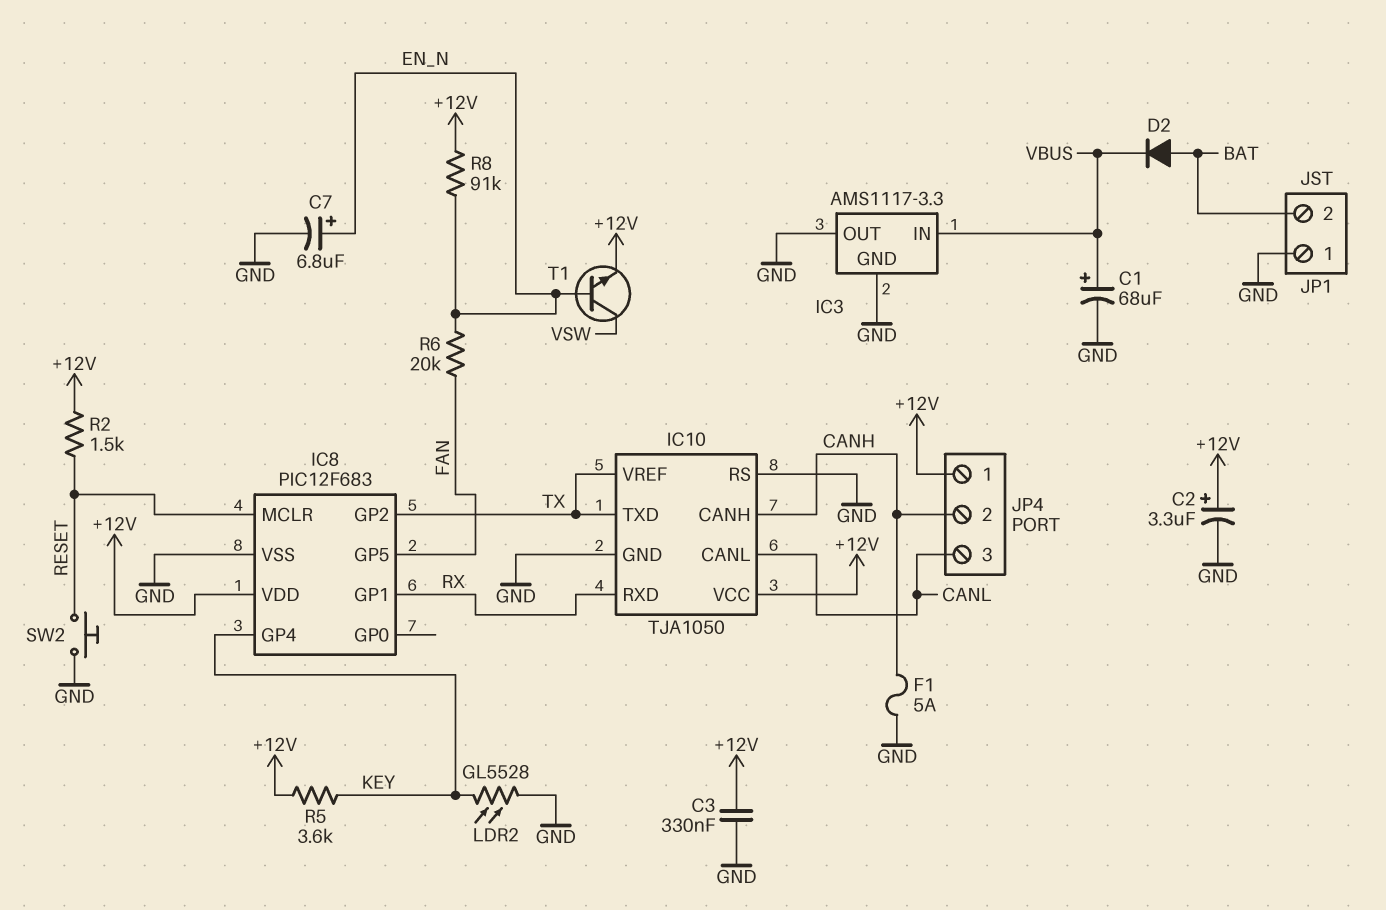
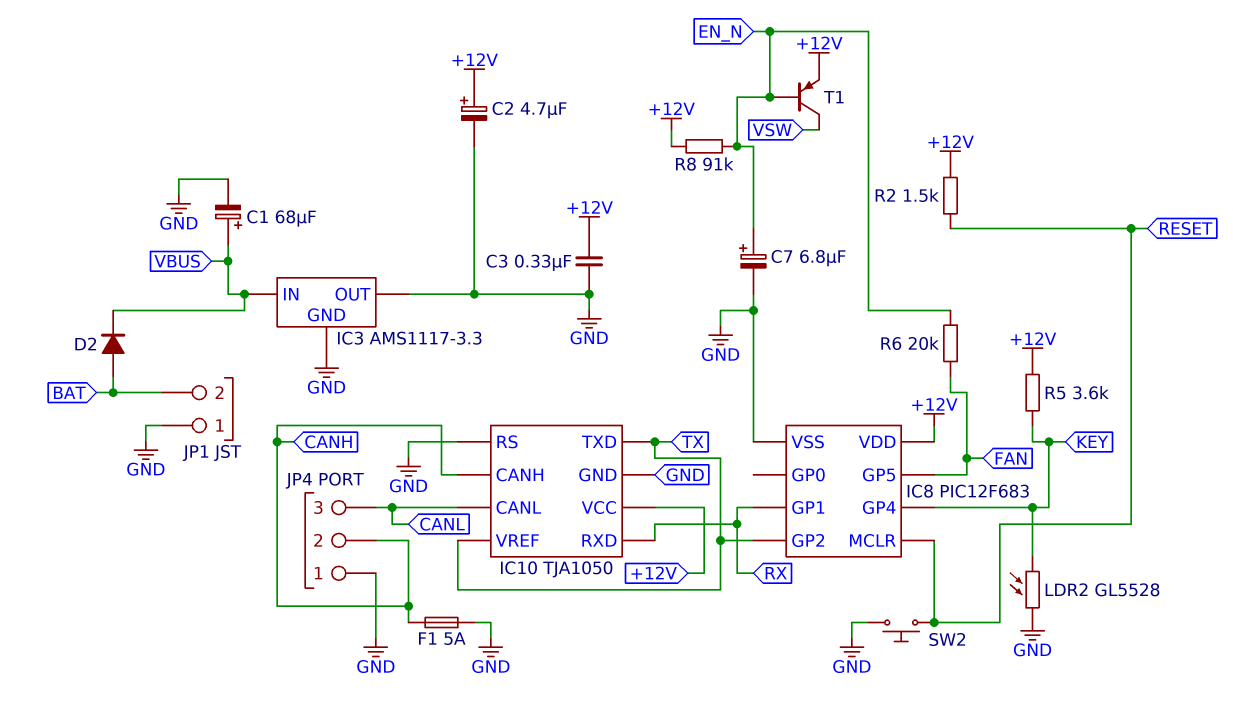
C2: 3.3uF (plus +12V, minus GND) -> 4.7uF (plus +12V, minus GND)
JP4 pin 1: +12V -> GND
T1: NPN (B EN_N, C VSW, E +12V) -> PNP (B EN_N, C VSW, E +12V)

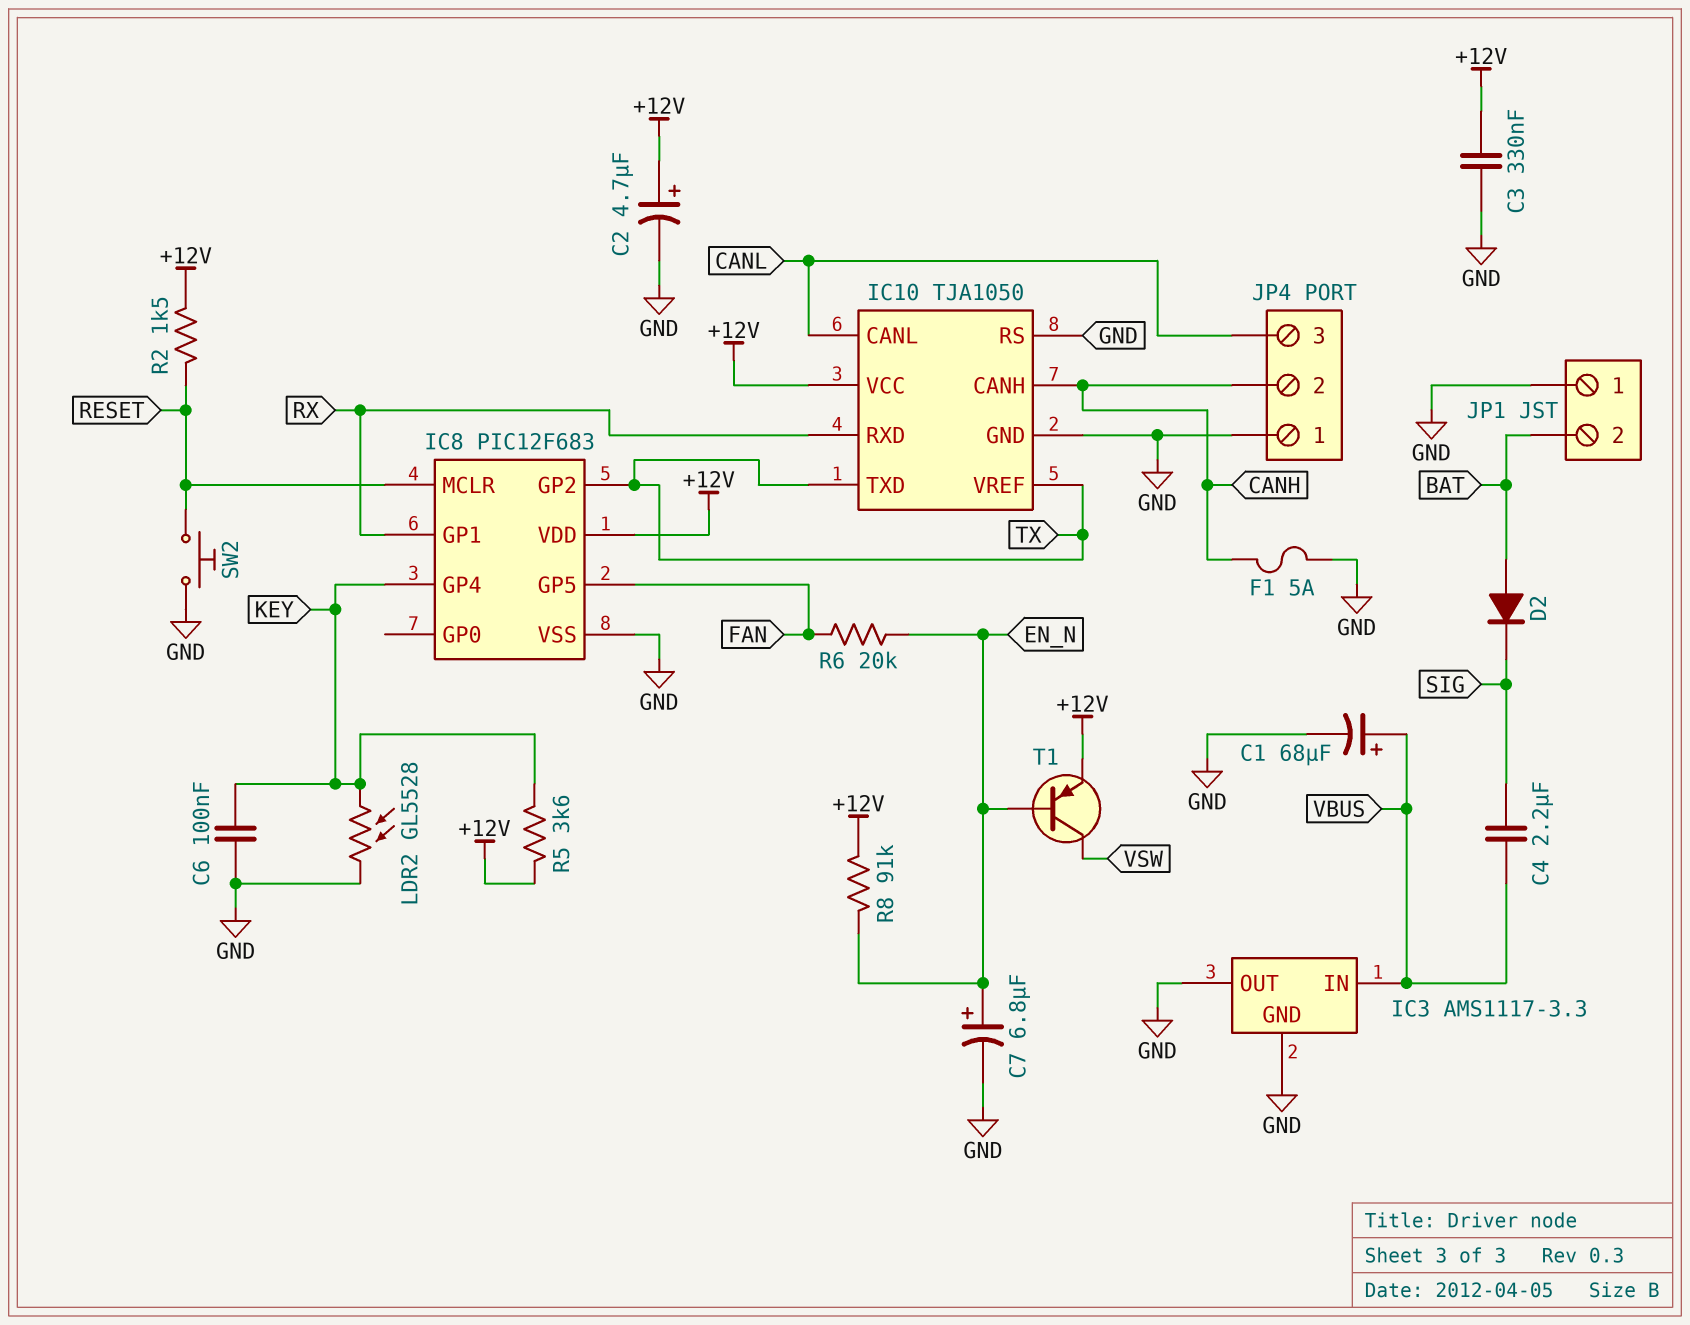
C4: none -> 2.2uF (SIG, VBUS)
C6: none -> 100nF (GND, KEY)
D2: diode (A BAT, K VBUS) -> diode (A BAT, K SIG)

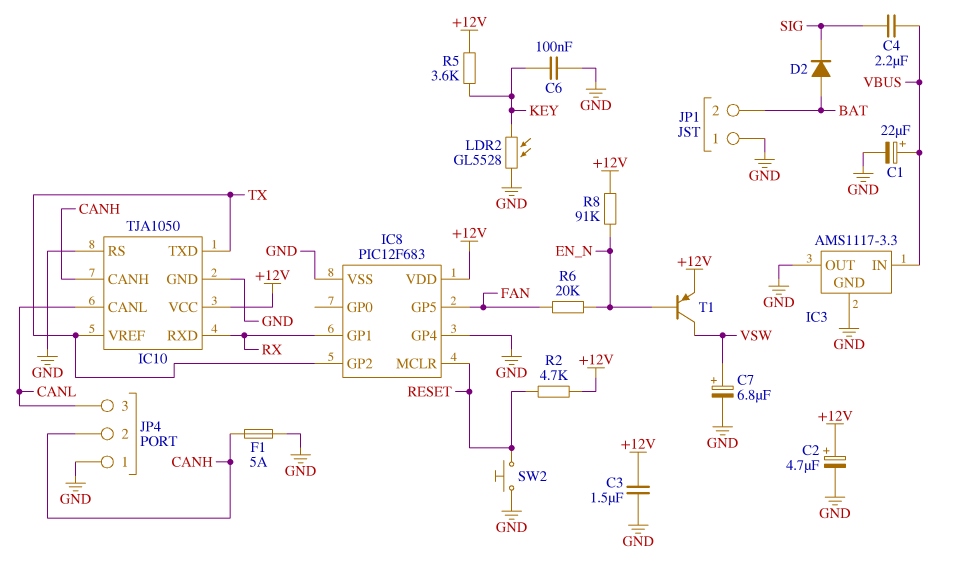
C1: 68uF (plus VBUS, minus GND) -> 22uF (plus VBUS, minus GND)
C3: 330nF (+12V, GND) -> 1.5uF (+12V, GND)
C7: 6.8uF (plus EN_N, minus GND) -> 6.8uF (plus VSW, minus GND)
IC8 pin GP4: KEY -> GND
R2: 1.5k (+12V, RESET) -> 4.7k (+12V, RESET)

